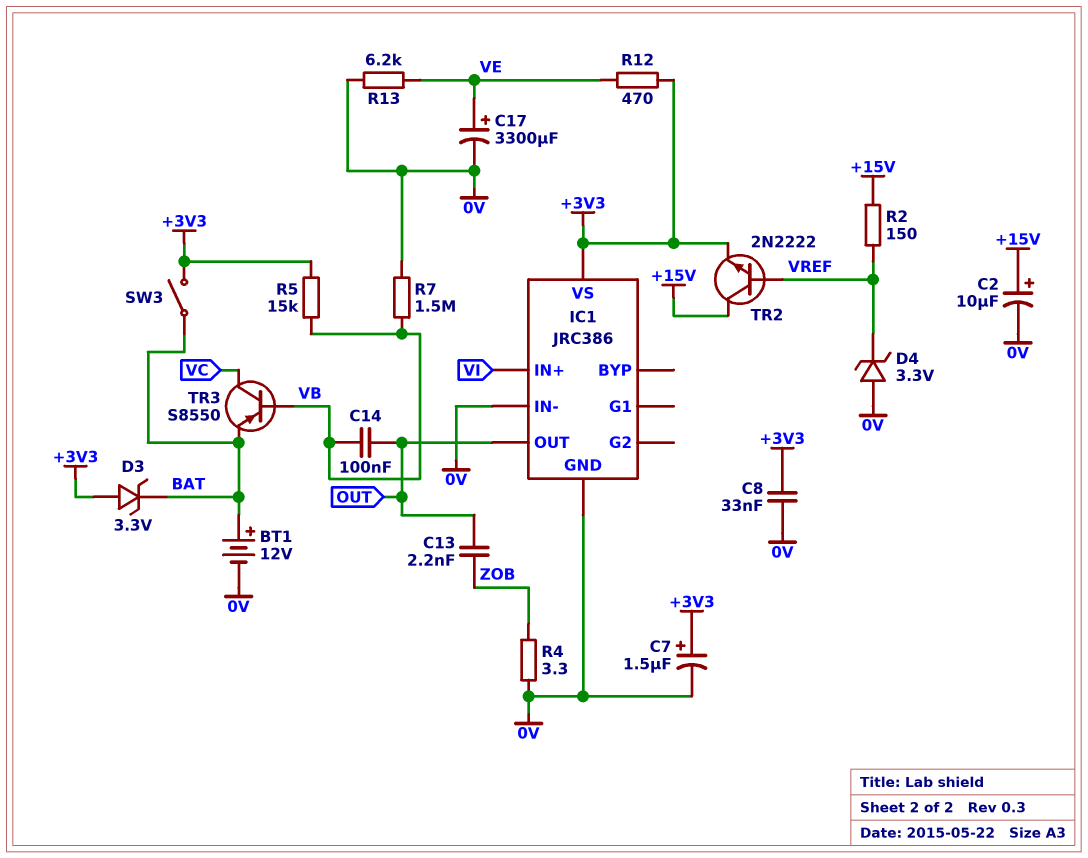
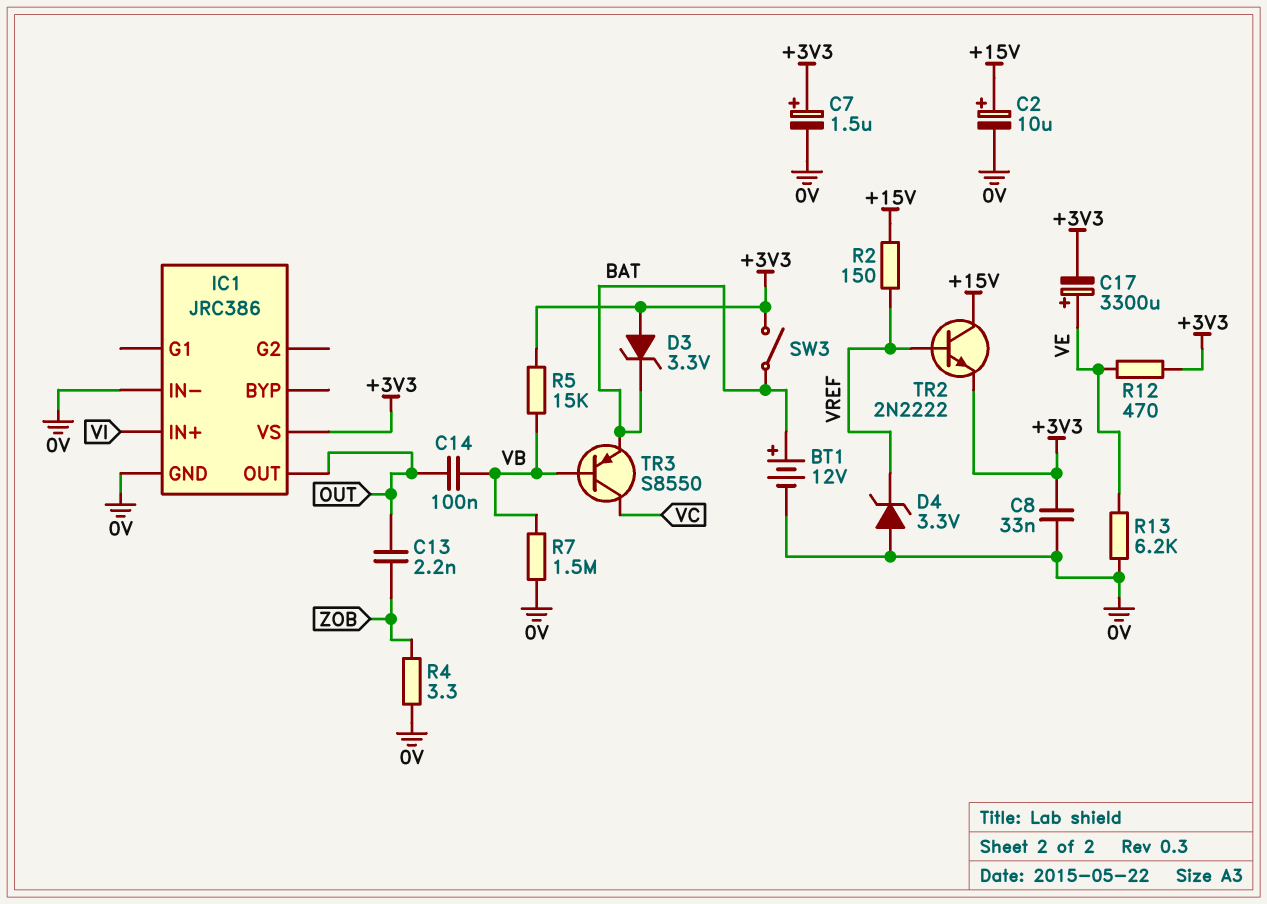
C17: 3300uF (plus VE, minus 0V) -> 3300uF (plus VE, minus +3V3)

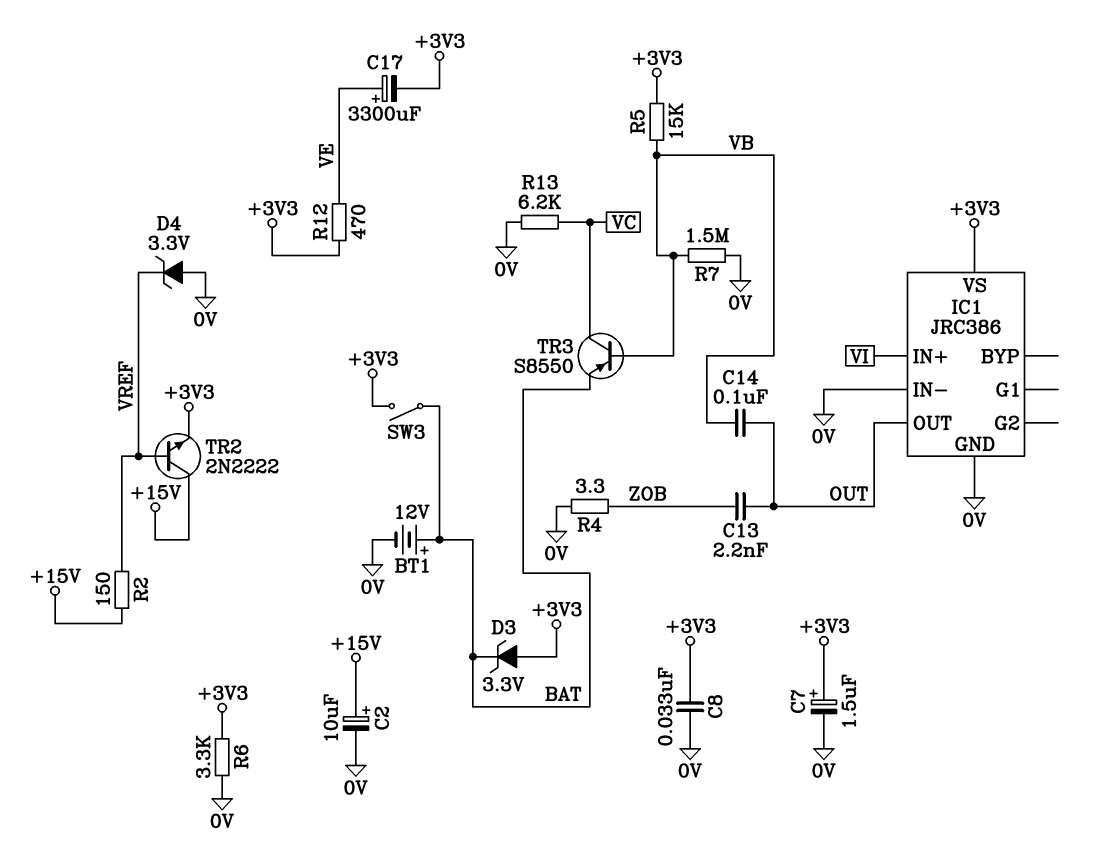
R6: none -> 3.3k (+3V3, 0V)
R13: 6.2k (0V, VE) -> 6.2k (0V, VC)

